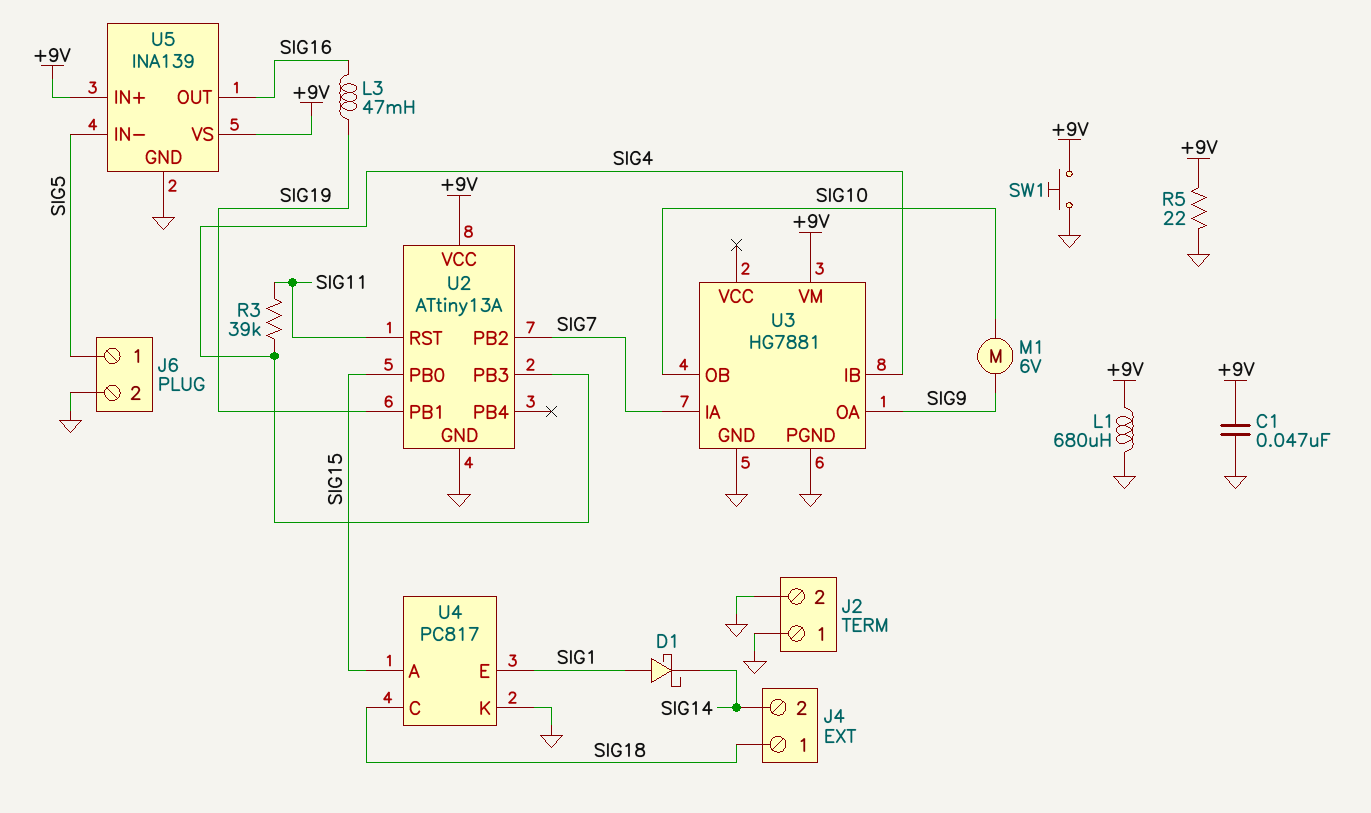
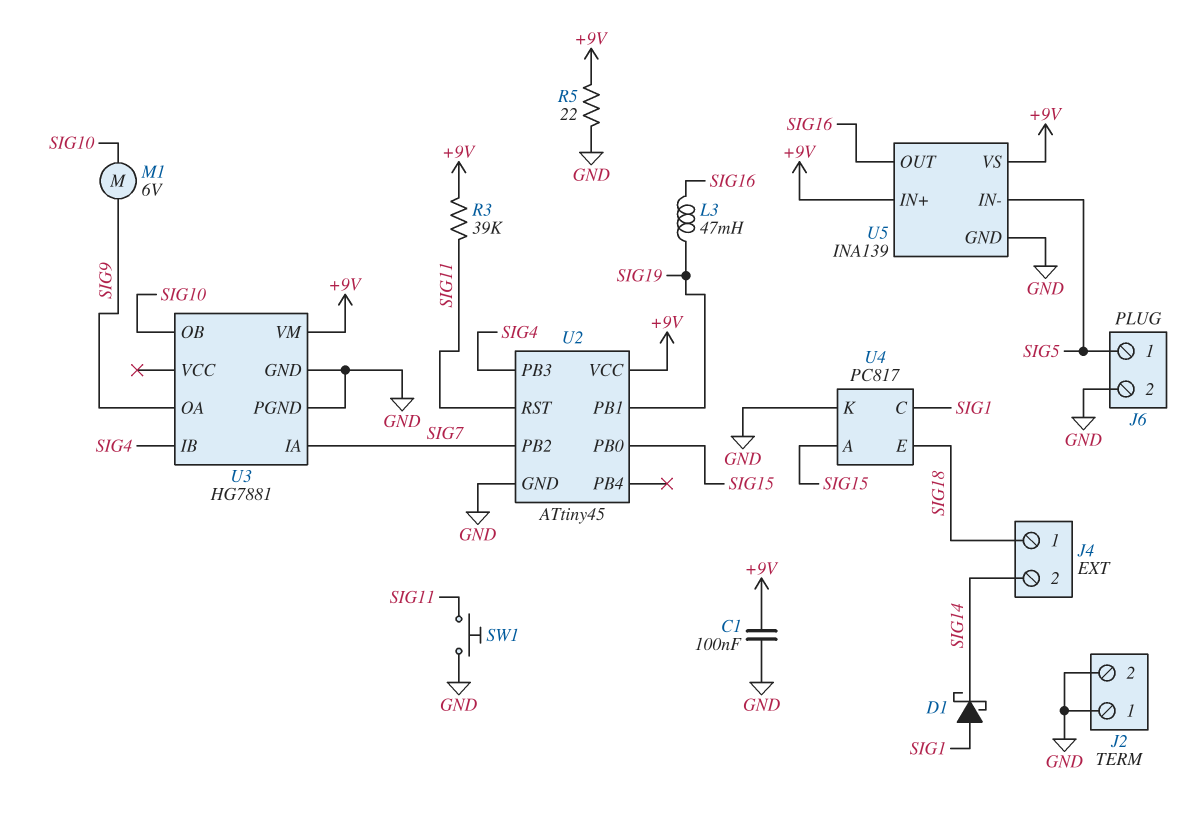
C1: 47nF (+9V, GND) -> 100nF (+9V, GND)
L1: 680uH (+9V, GND) -> none
R3: 39k (SIG4, SIG11) -> 39k (+9V, SIG11)
SW1: button (+9V, GND) -> button (GND, SIG11)
U2: ATtiny13A -> ATtiny45
U4 pin C: SIG18 -> SIG1
U4 pin E: SIG1 -> SIG18

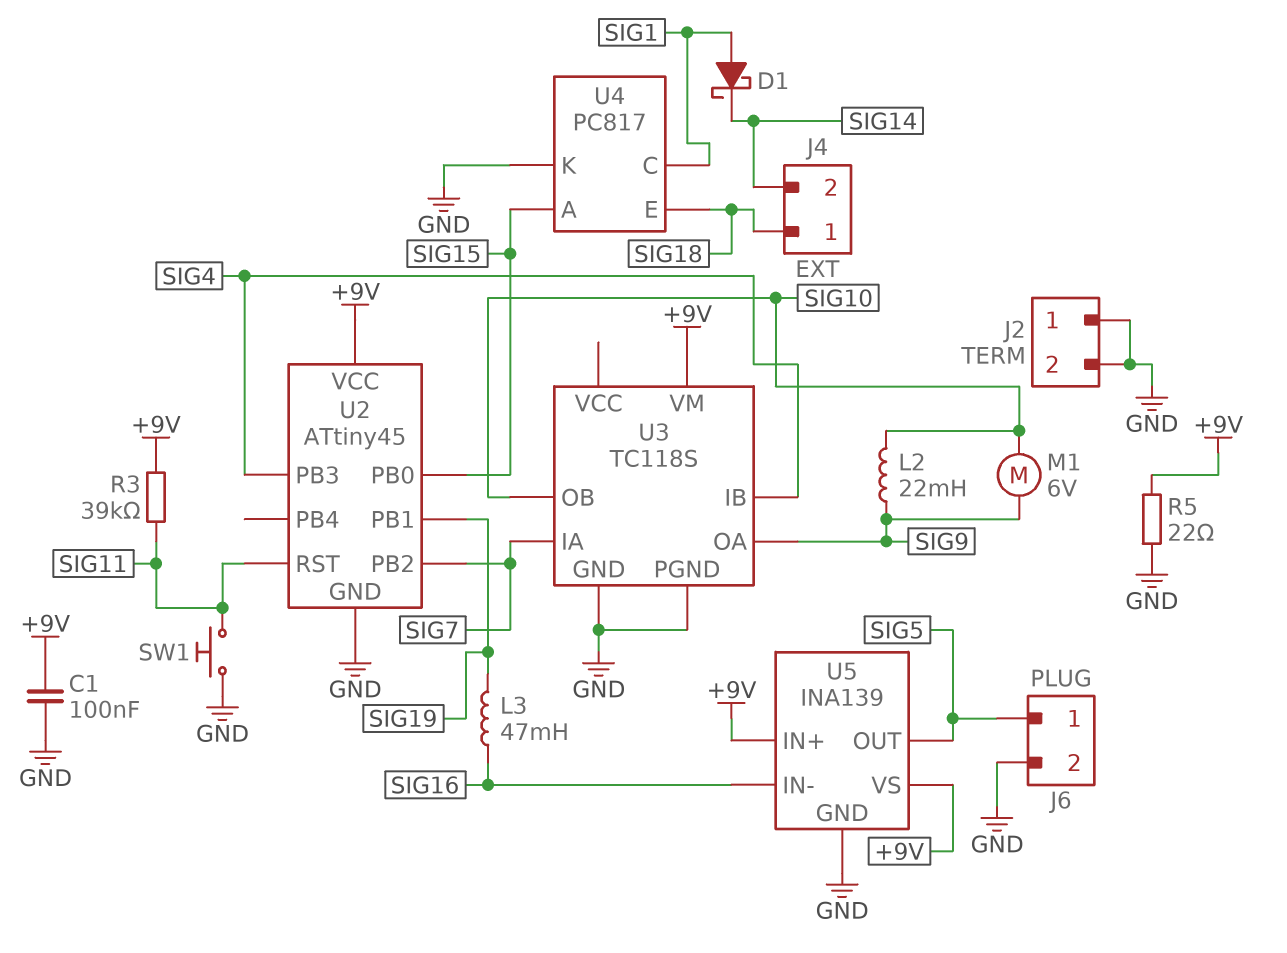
L2: none -> 22mH (SIG9, SIG10)
U3: HG7881 -> TC118S
U5 pin IN-: SIG5 -> SIG16
U5 pin OUT: SIG16 -> SIG5

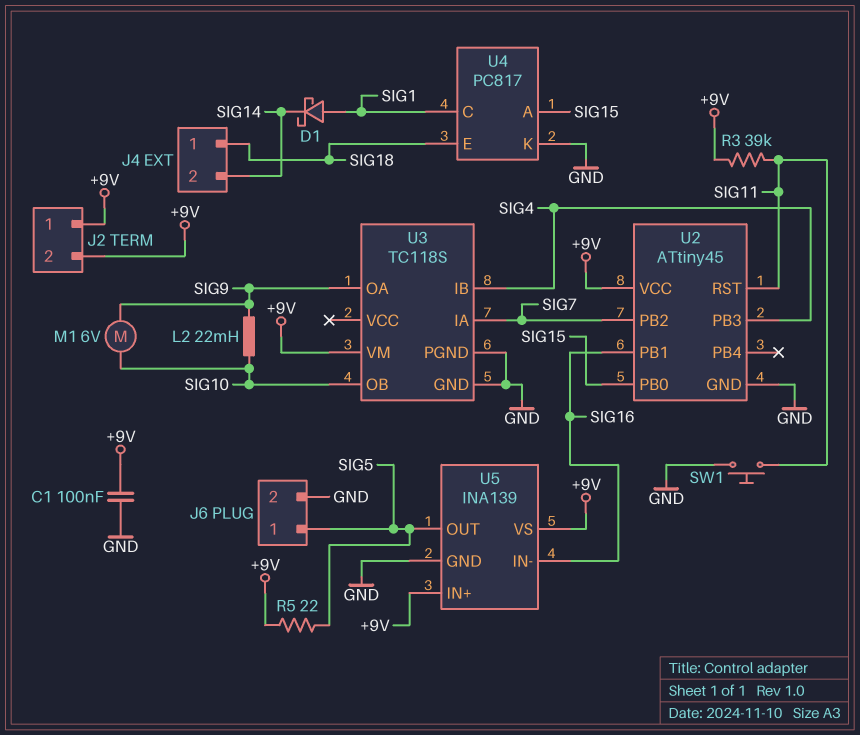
J2 pin 1: GND -> +9V
J2 pin 2: GND -> +9V
L3: 47mH (SIG16, SIG19) -> none
R5: 22 (+9V, GND) -> 22 (+9V, SIG5)
U2 pin PB1: SIG19 -> SIG16

